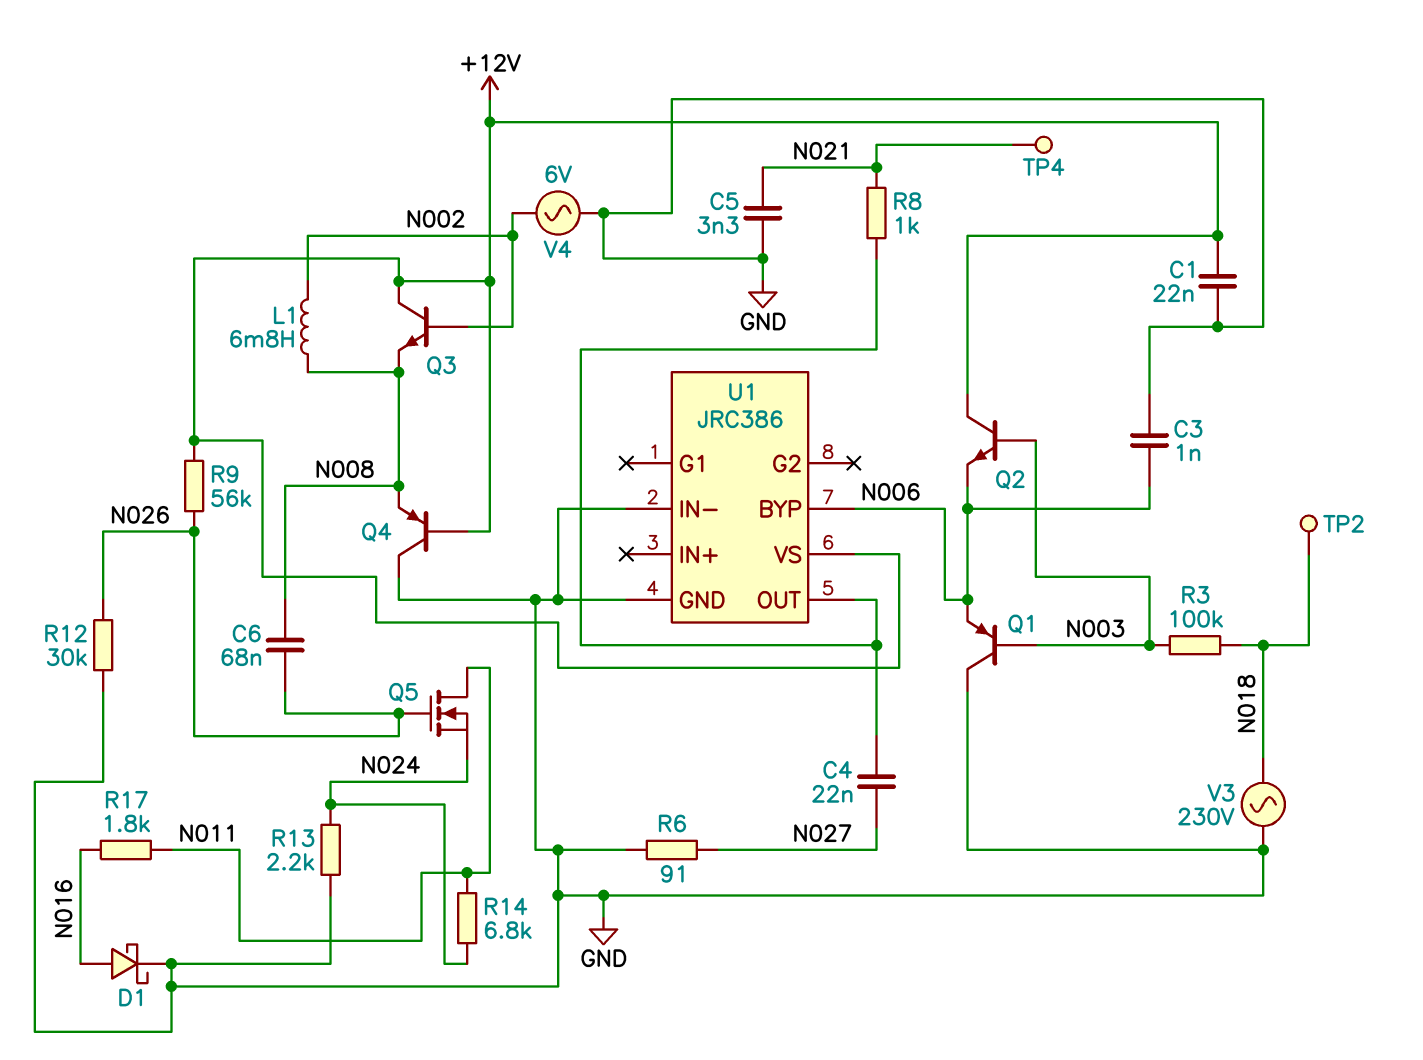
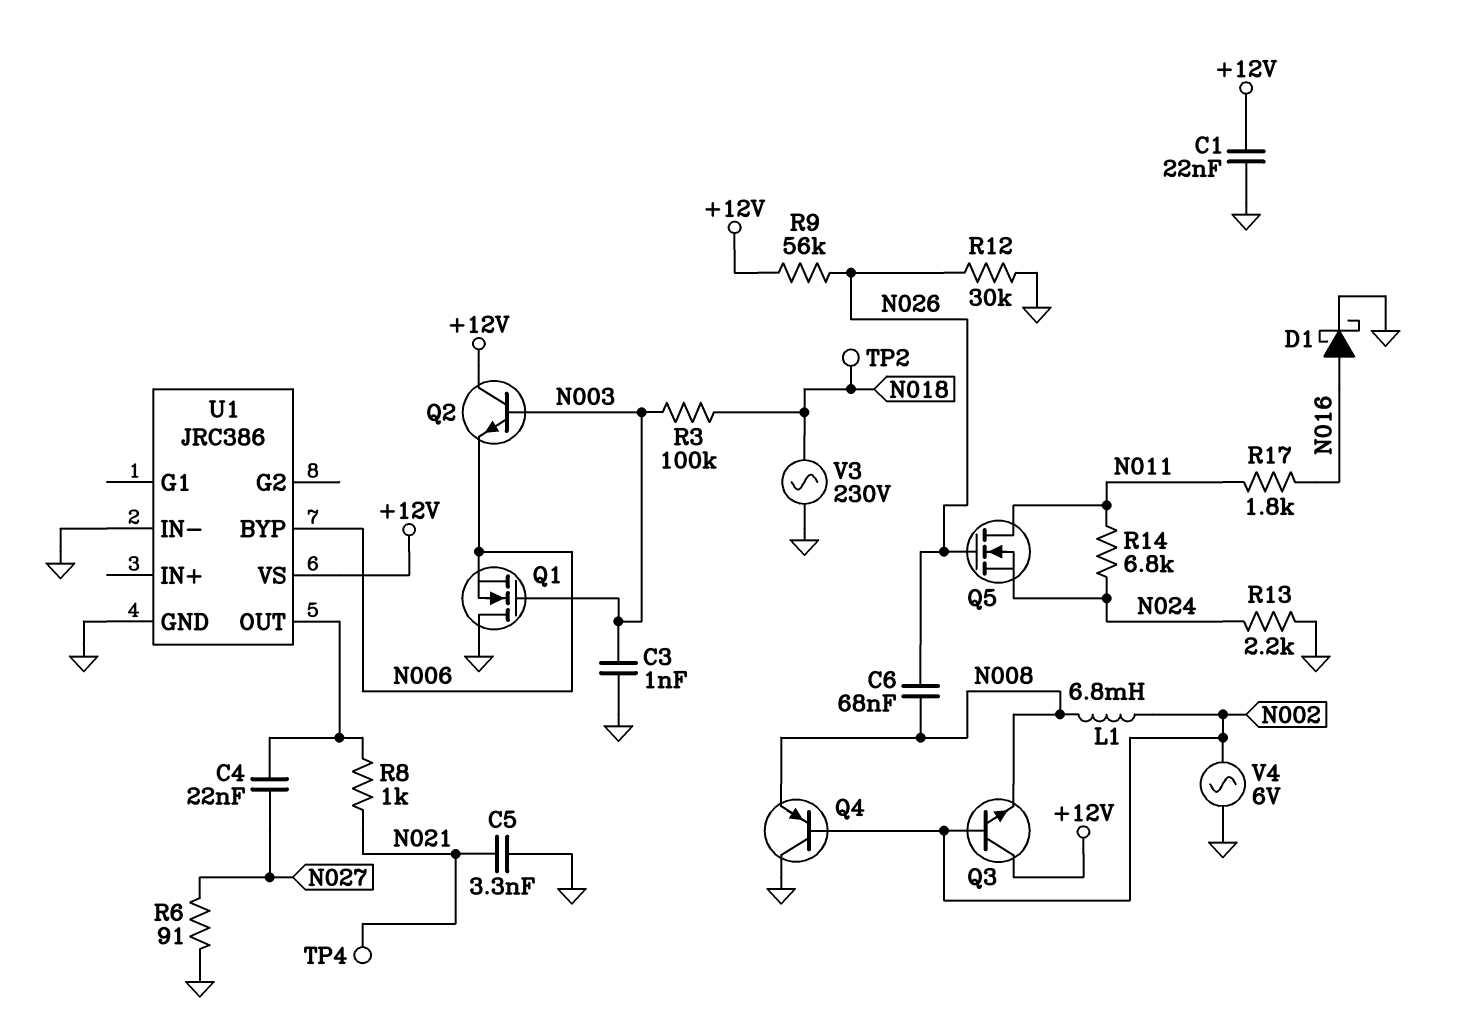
C3: 1nF (GND, N006) -> 1nF (GND, N003)
Q1: PNP (B N003, C GND, E N006) -> NMOS (G N003, D GND, S N006)
Q4: PNP (B +12V, C GND, E N008) -> PNP (B N002, C GND, E N008)

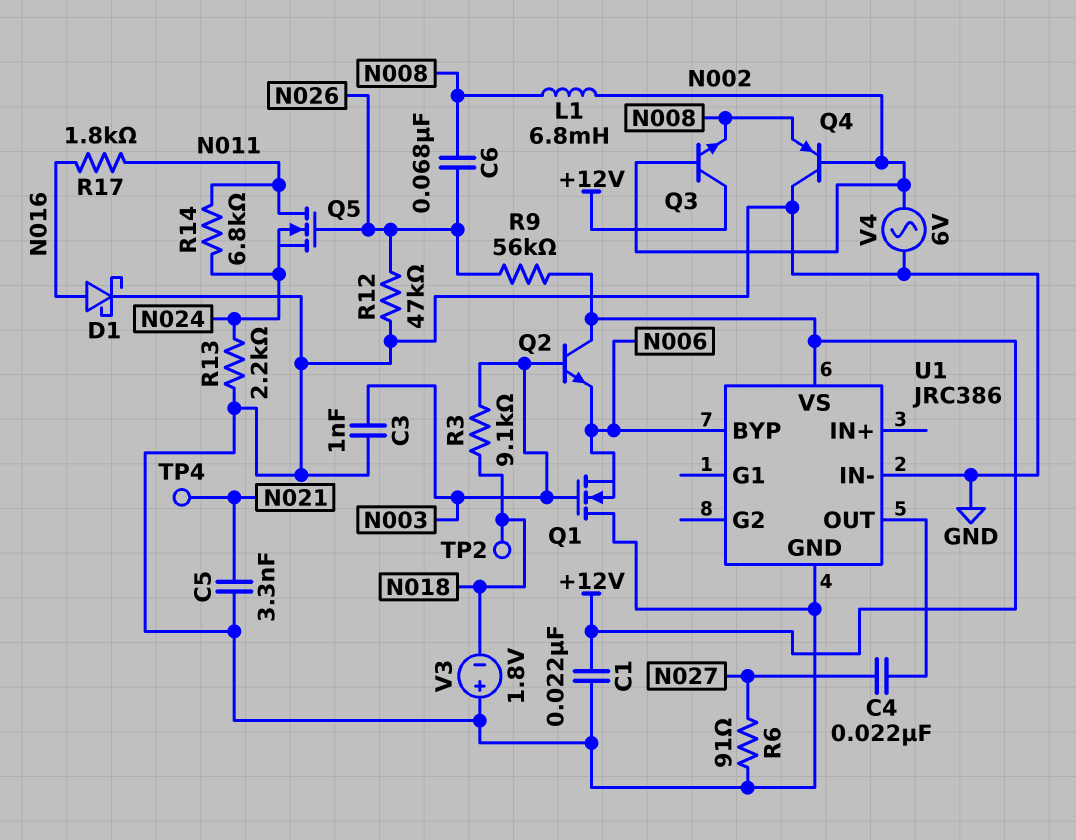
R3: 100k (N003, N018) -> 9.1k (N003, N018)
R8: 1k (N021, U1/OUT) -> none
R12: 30k (GND, N026) -> 47k (GND, N026)
V3: AC 230V (GND, N018) -> 1.8V (plus GND, minus N018)

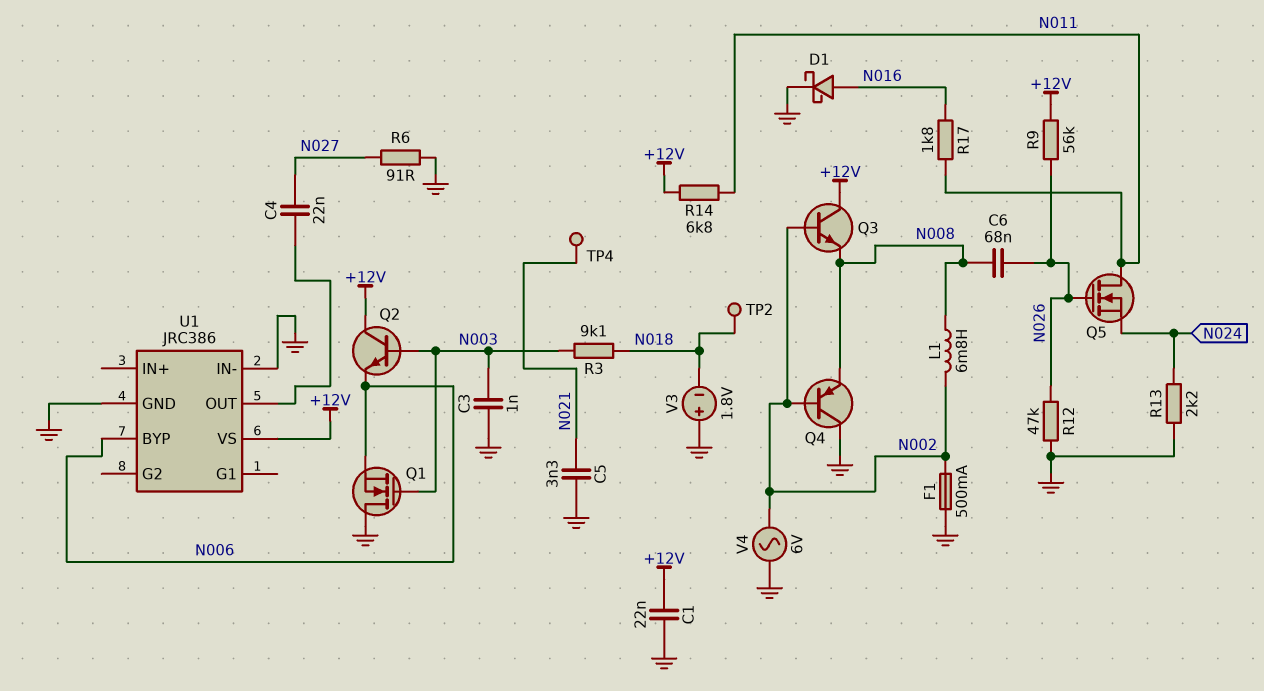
F1: none -> 500mA (GND, N002)
R14: 6.8k (N011, N024) -> 6.8k (+12V, N011)

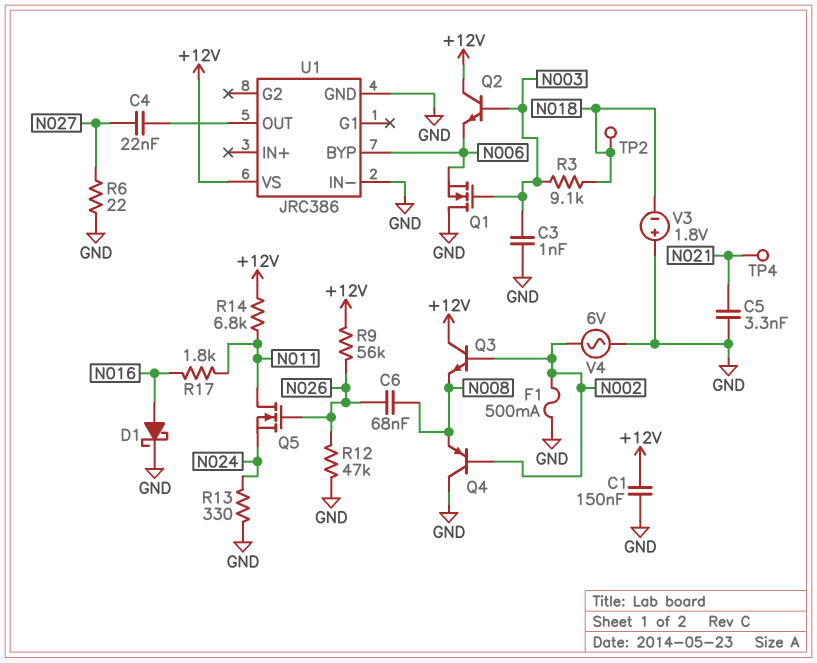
C1: 22nF (+12V, GND) -> 150nF (+12V, GND)
L1: 6.8mH (N002, N008) -> none
R6: 91 (GND, N027) -> 22 (GND, N027)
R13: 2.2k (GND, N024) -> 330 (GND, N024)

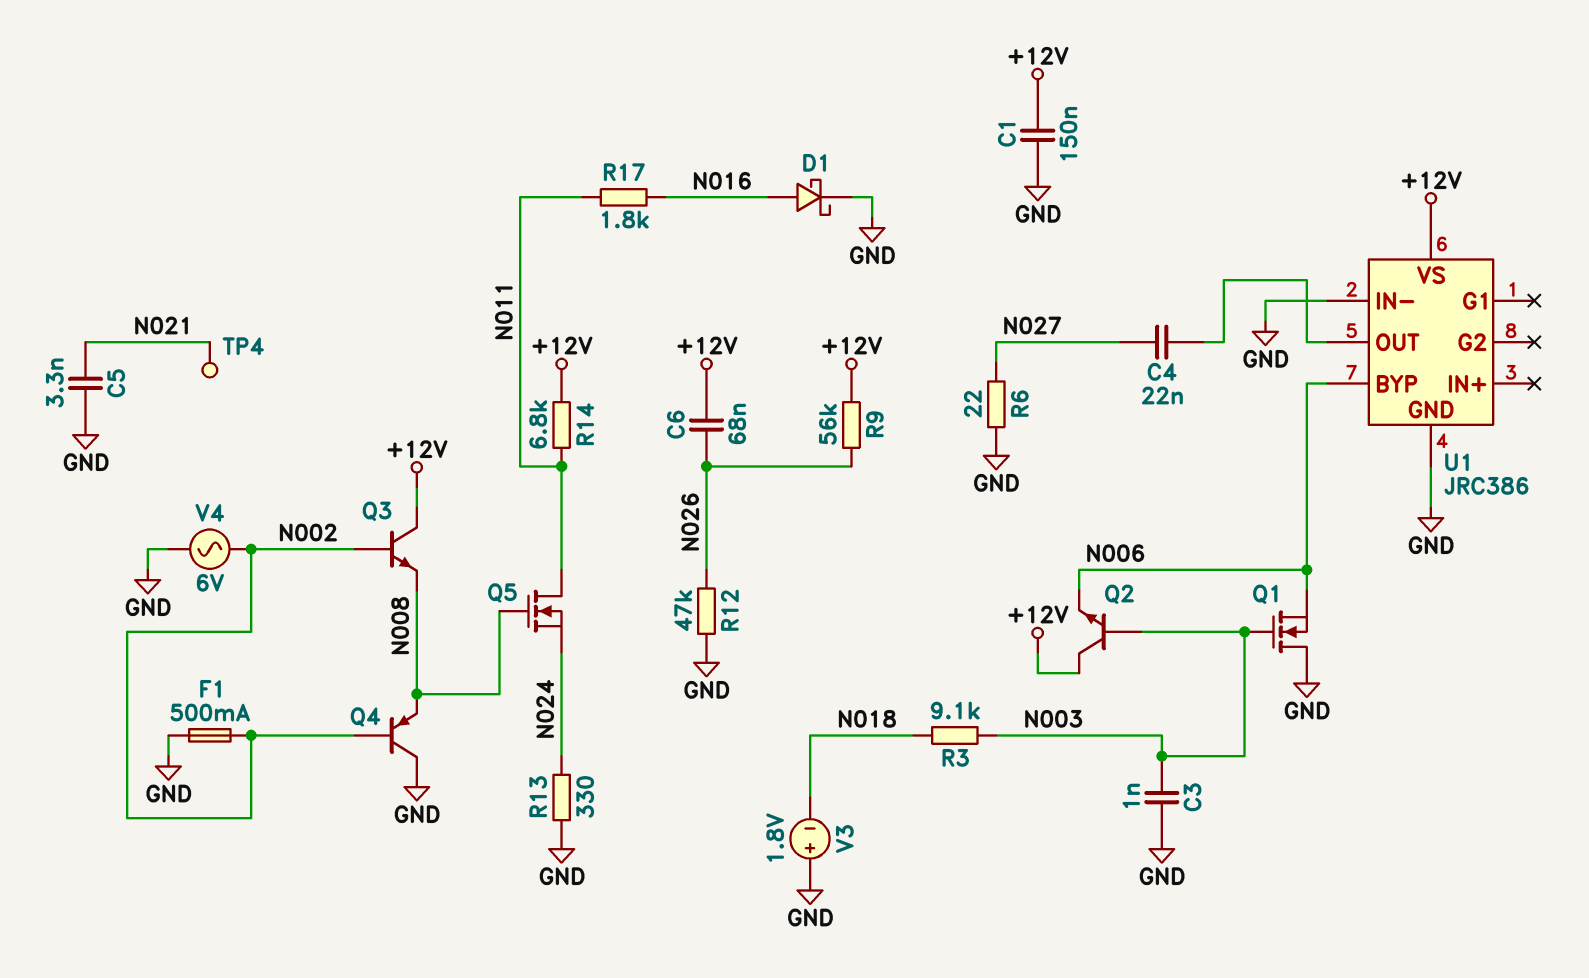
C6: 68nF (N008, N026) -> 68nF (+12V, N026)
Q5: NMOS (G N026, D N011, S N024) -> NMOS (G N008, D N011, S N024)
TP2: test point (N018) -> none

